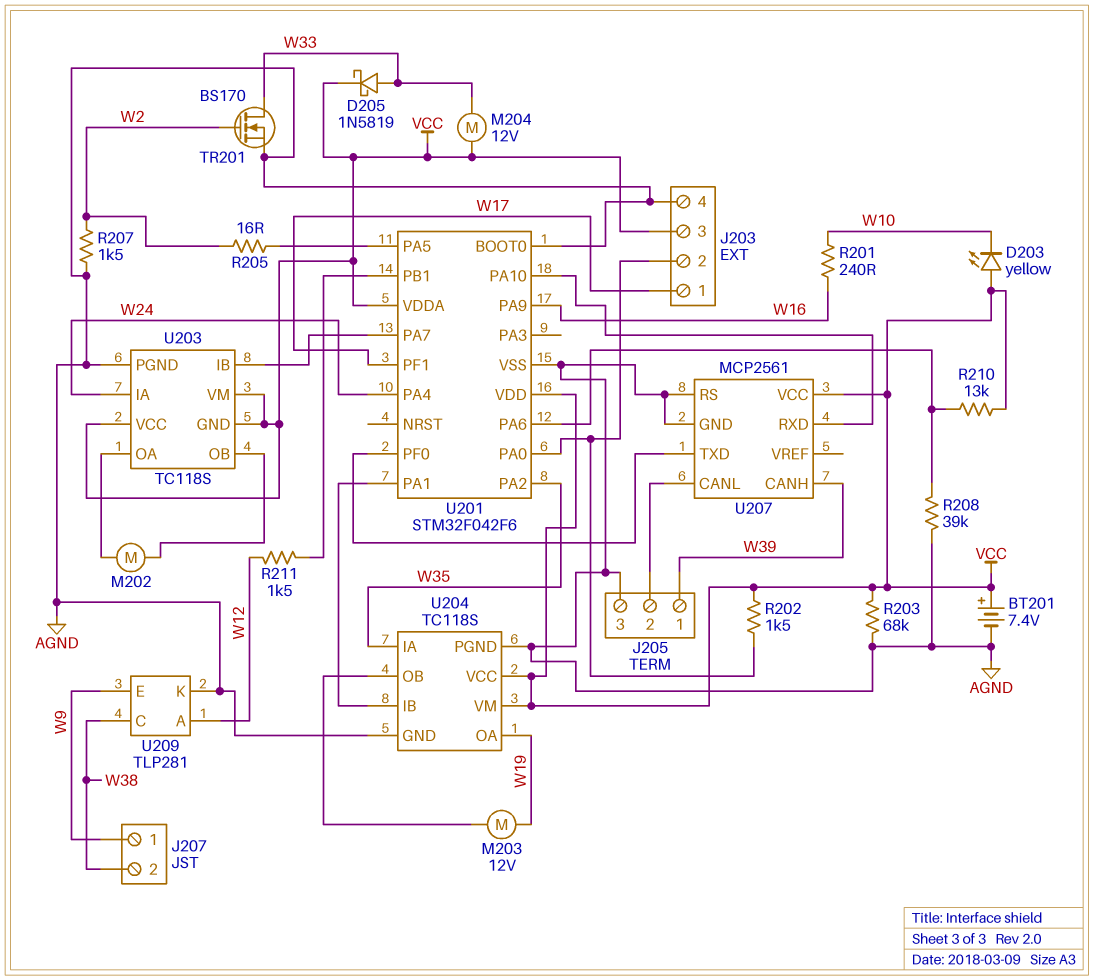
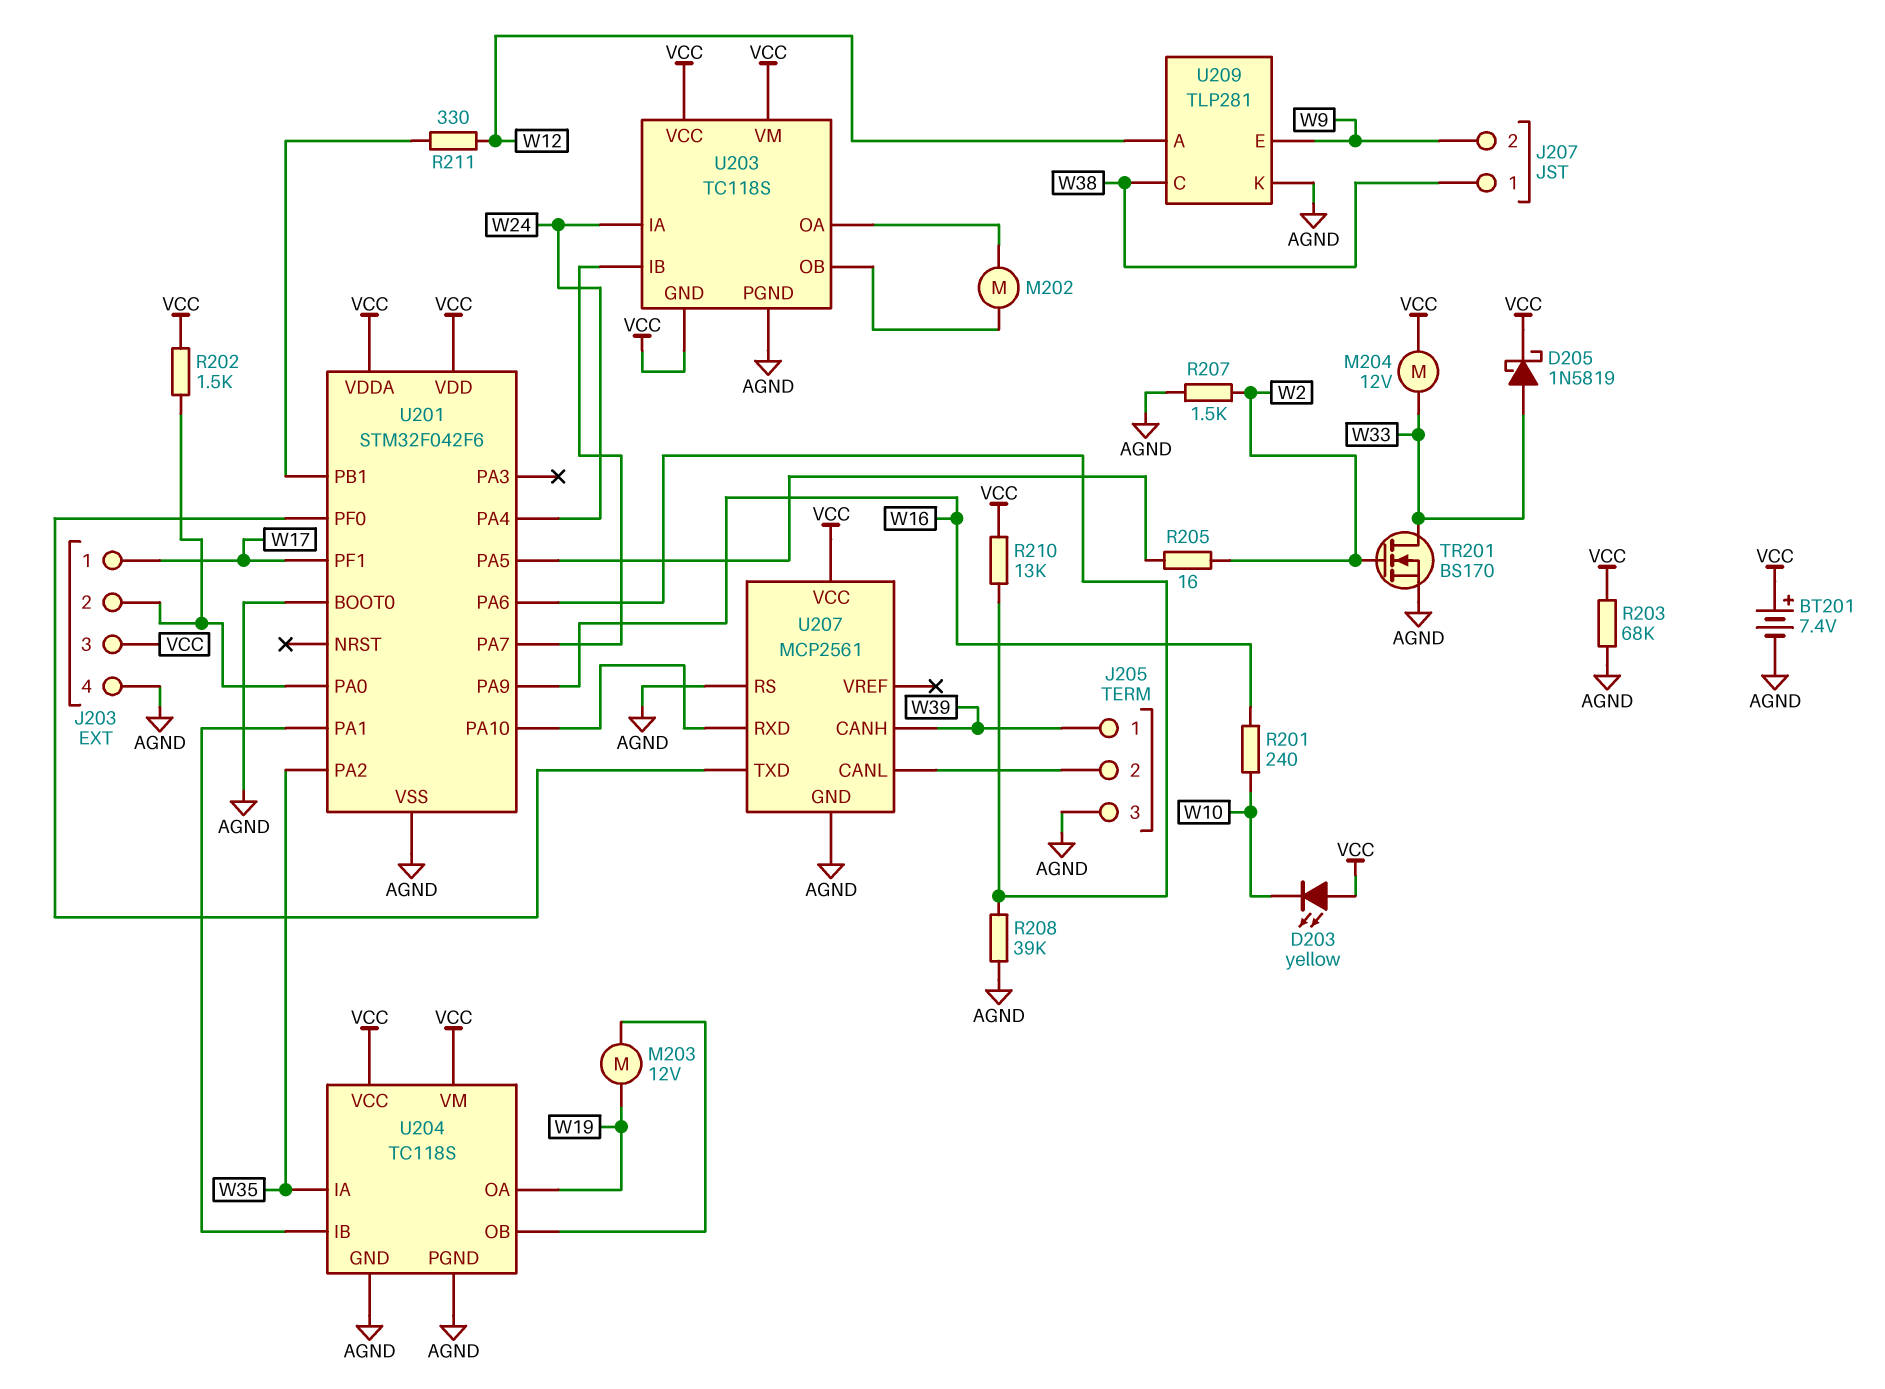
J207 pin 1: W9 -> W38
J207 pin 2: W38 -> W9
R211: 1.5k (U201/PB1, W12) -> 330 (U201/PB1, W12)

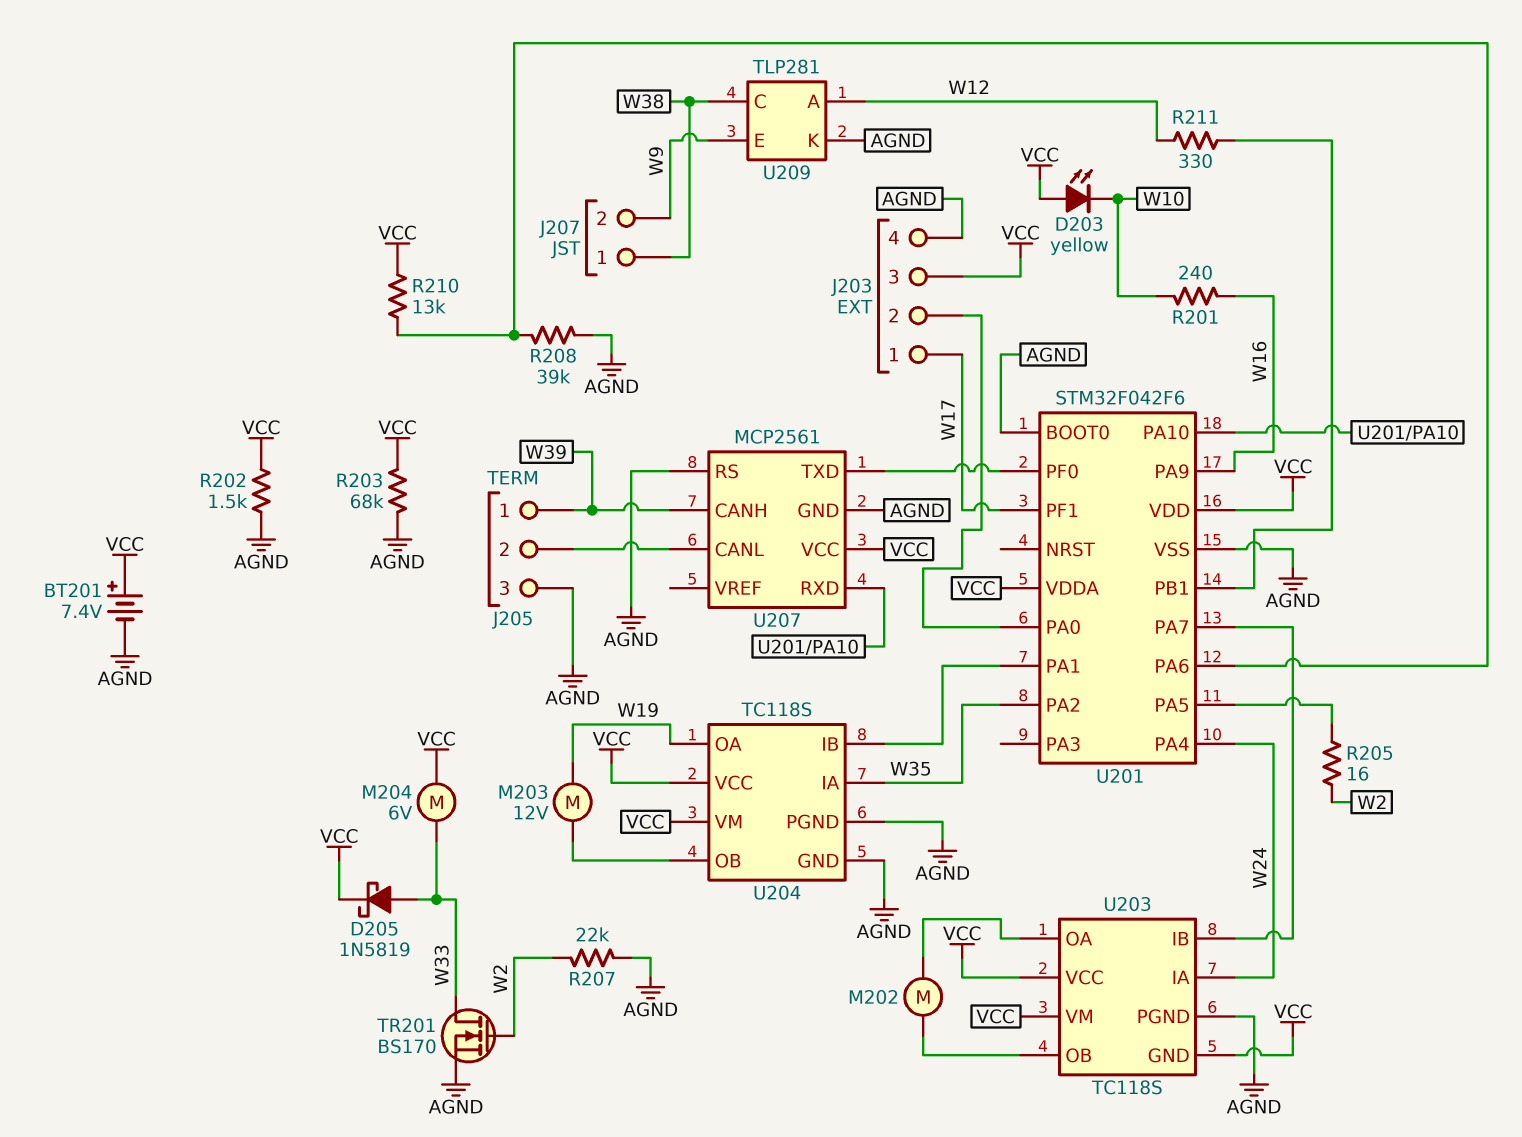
M204: motor 12V (VCC, W33) -> motor 6V (VCC, W33)
R202: 1.5k (J203/2, VCC) -> 1.5k (AGND, VCC)
R207: 1.5k (AGND, W2) -> 22k (AGND, W2)

